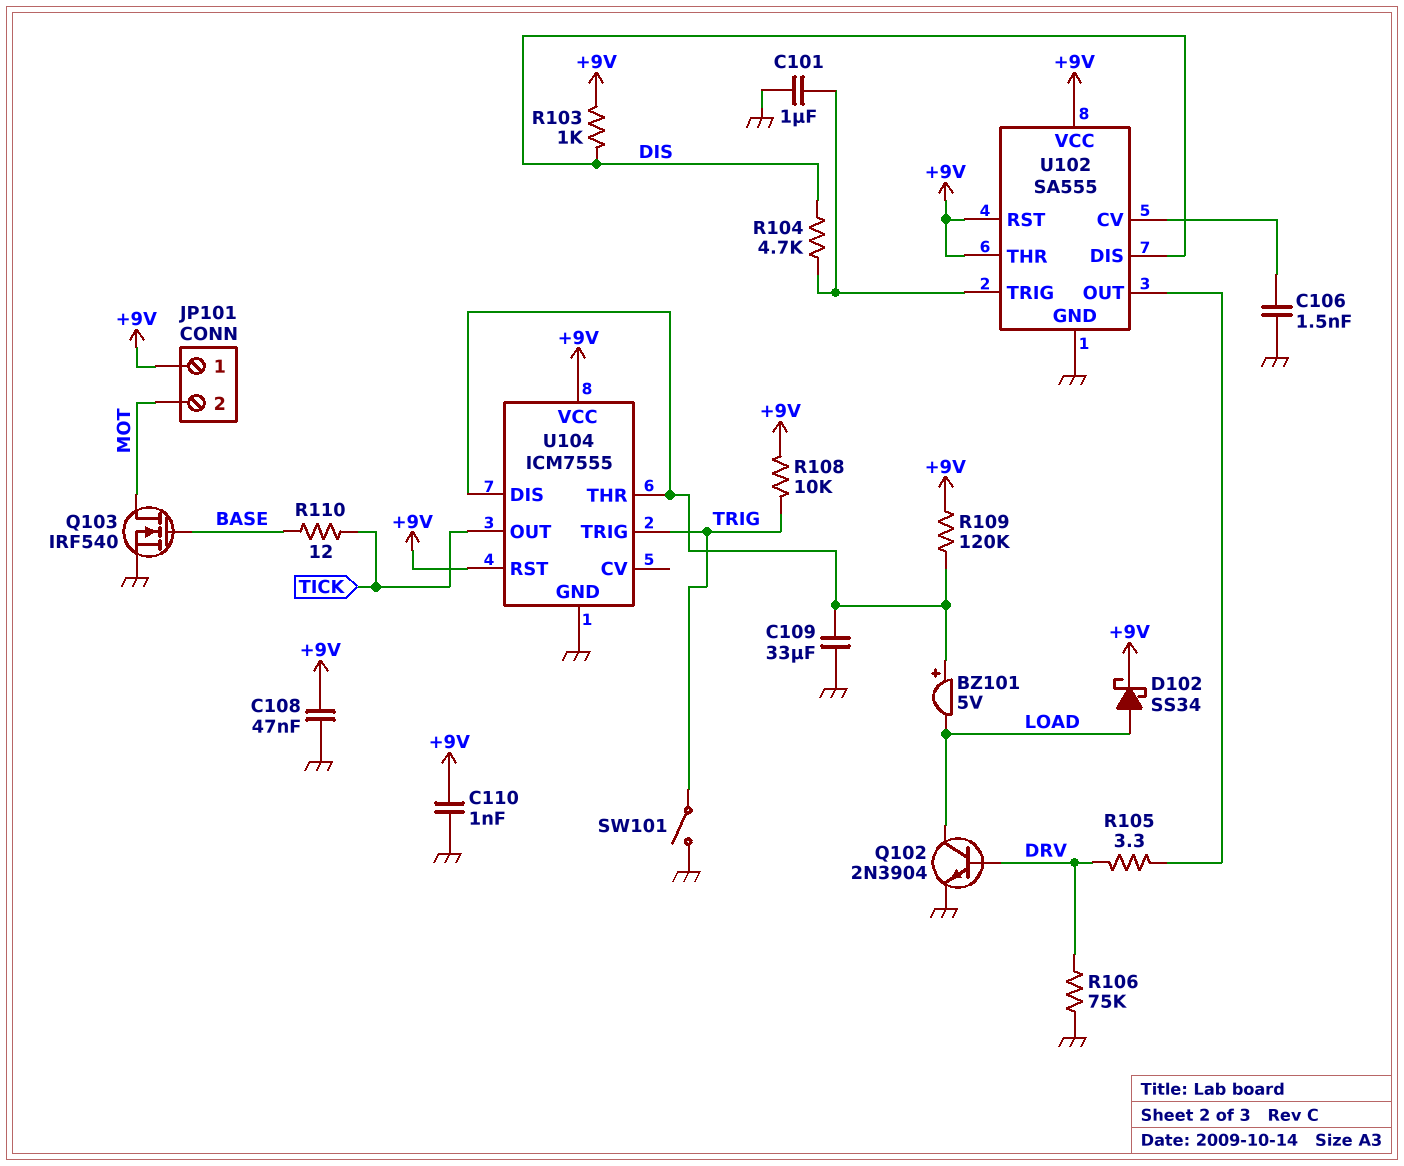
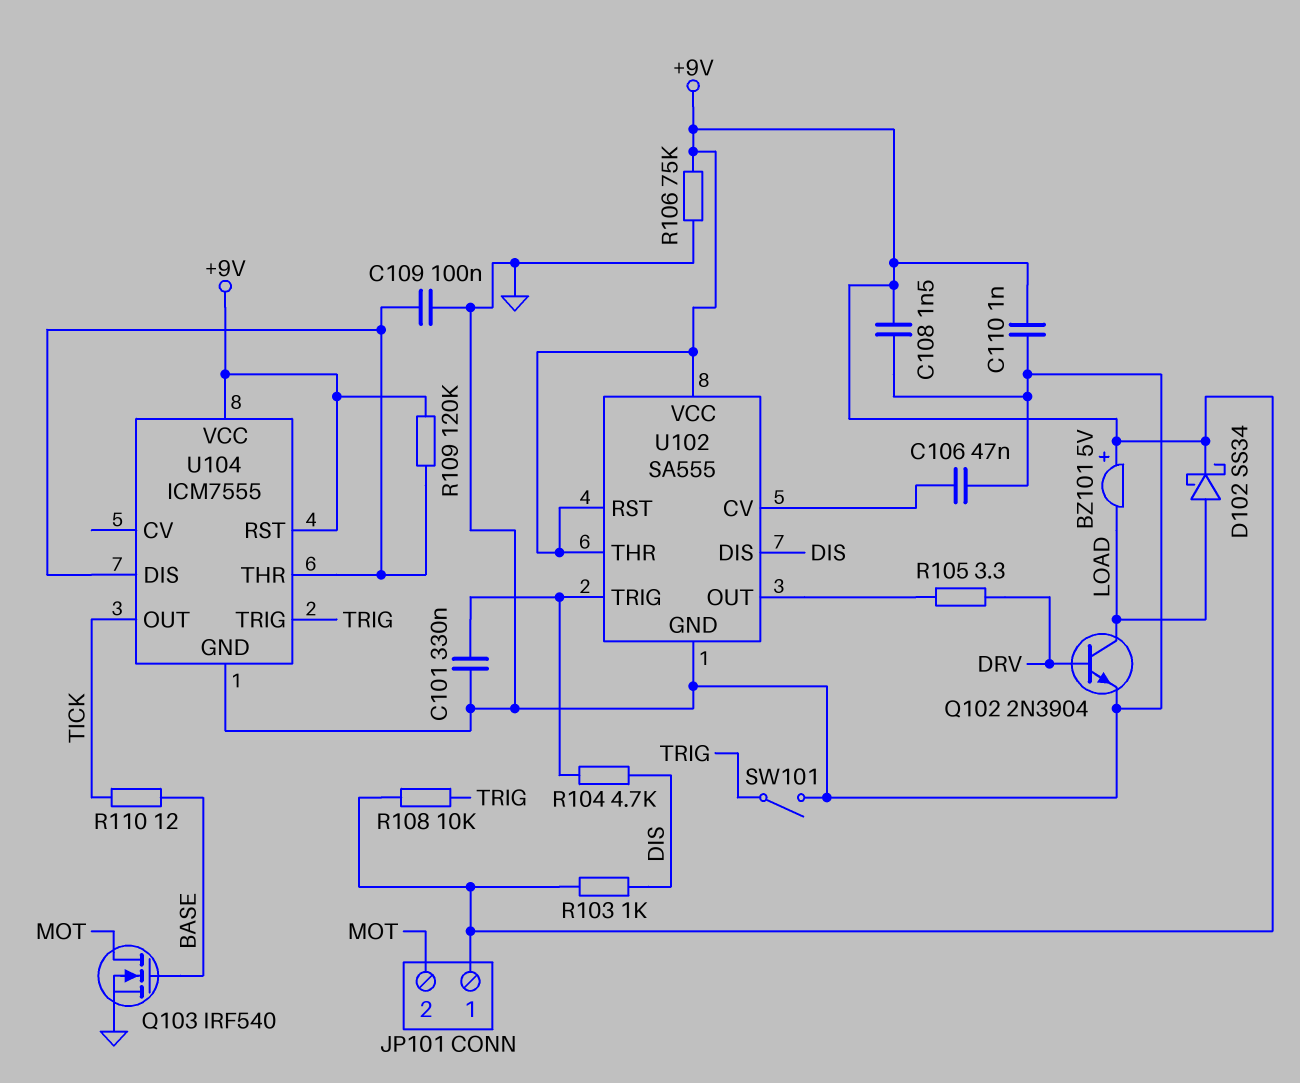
BZ101: buzzer 5V (plus U104/DIS, minus LOAD) -> buzzer 5V (plus +9V, minus LOAD)
C101: 1uF (GND, U102/TRIG) -> 330nF (GND, U102/TRIG)
C106: 1.5nF (GND, U102/CV) -> 47nF (GND, U102/CV)
C108: 47nF (+9V, GND) -> 1.5nF (+9V, GND)
C109: 33uF (GND, U104/DIS) -> 100nF (GND, U104/DIS)
R106: 75k (DRV, GND) -> 75k (+9V, GND)

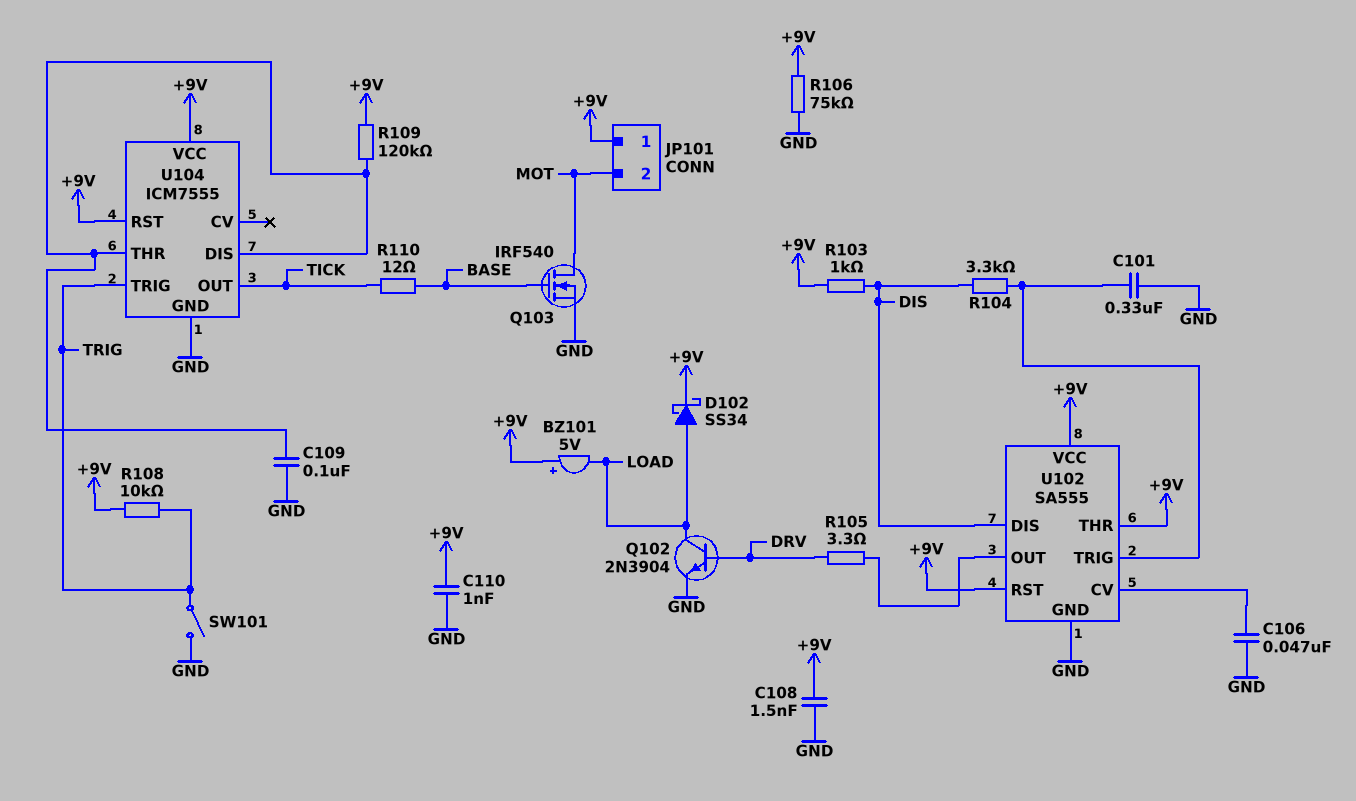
R104: 4.7k (DIS, U102/TRIG) -> 3.3k (DIS, U102/TRIG)

